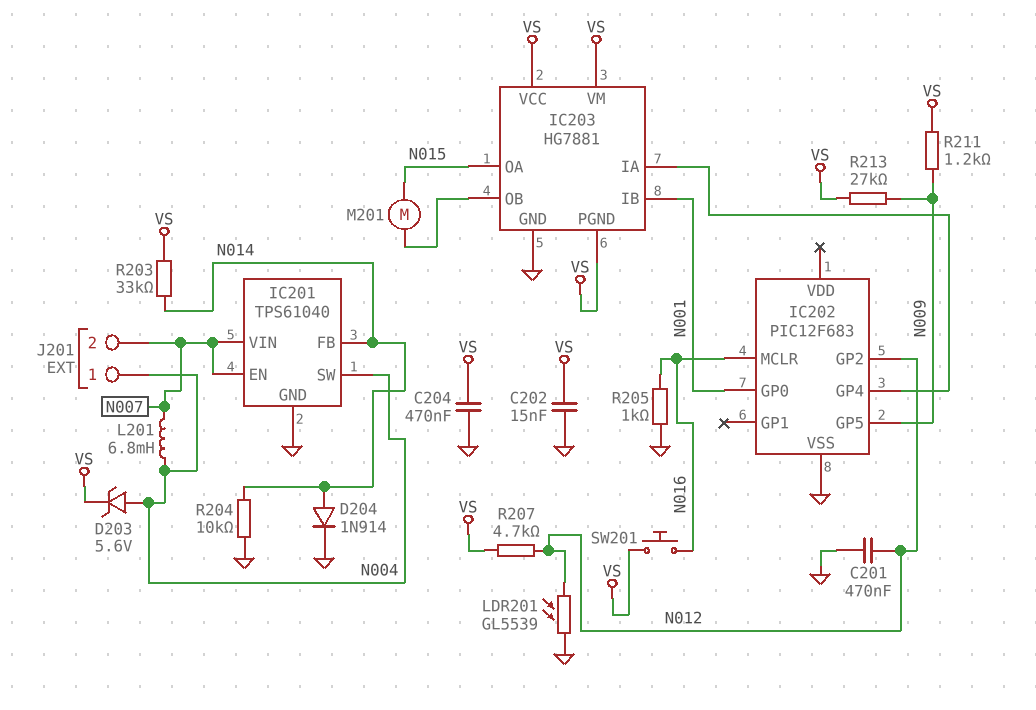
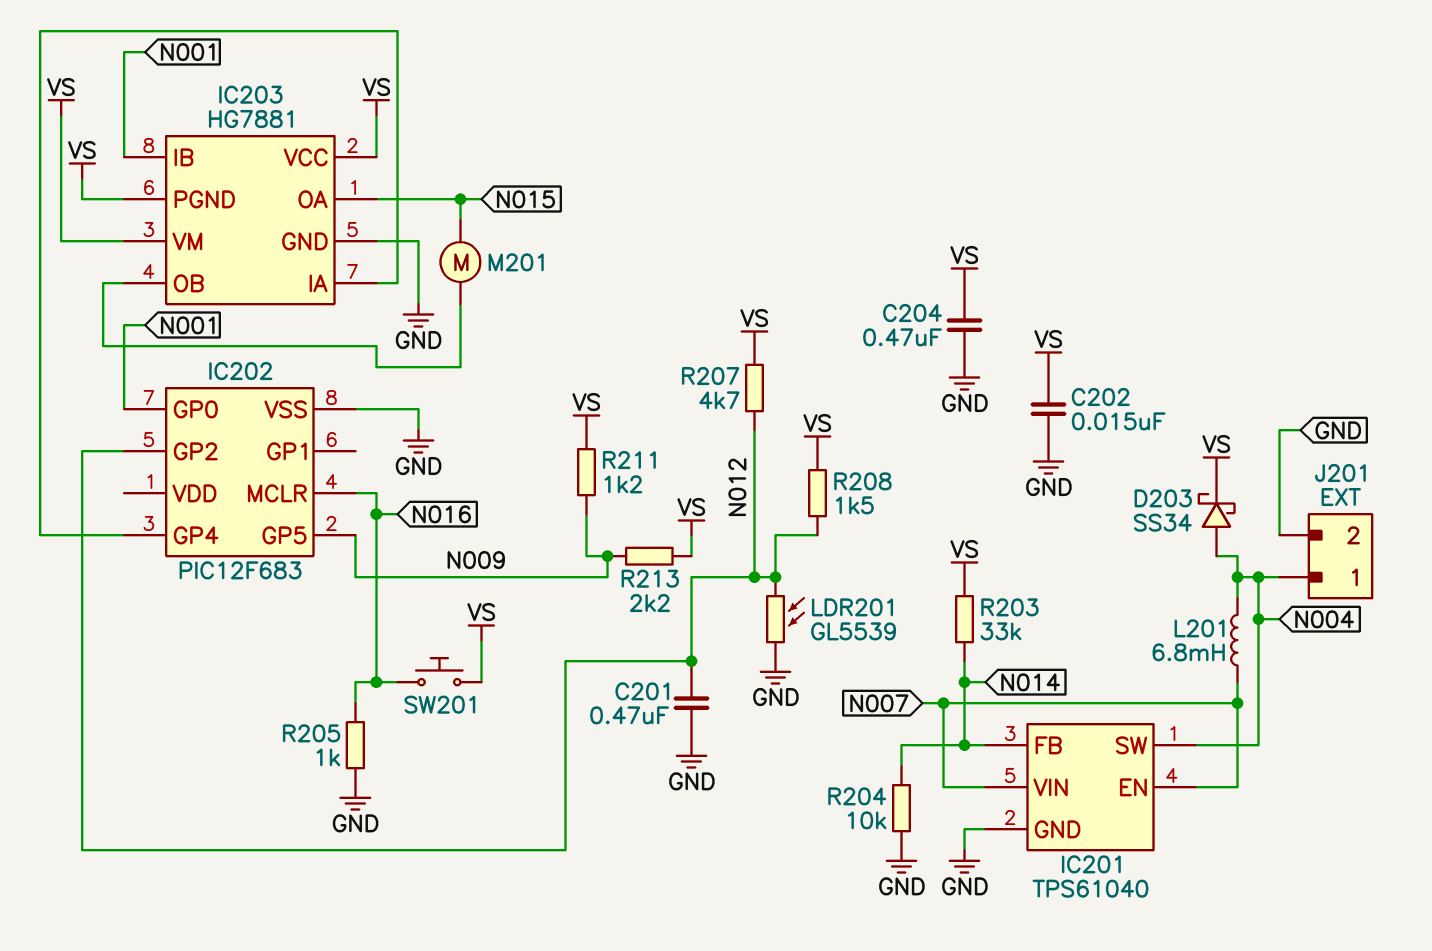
D203: zener 5.6V (A N004, K VS) -> schottky SS34 (A N004, K VS)
D204: diode 1N914 (A N014, K GND) -> none
J201 pin 2: N007 -> GND
R208: none -> 1.5k (N012, VS)
R213: 27k (N009, VS) -> 2.2k (N009, VS)

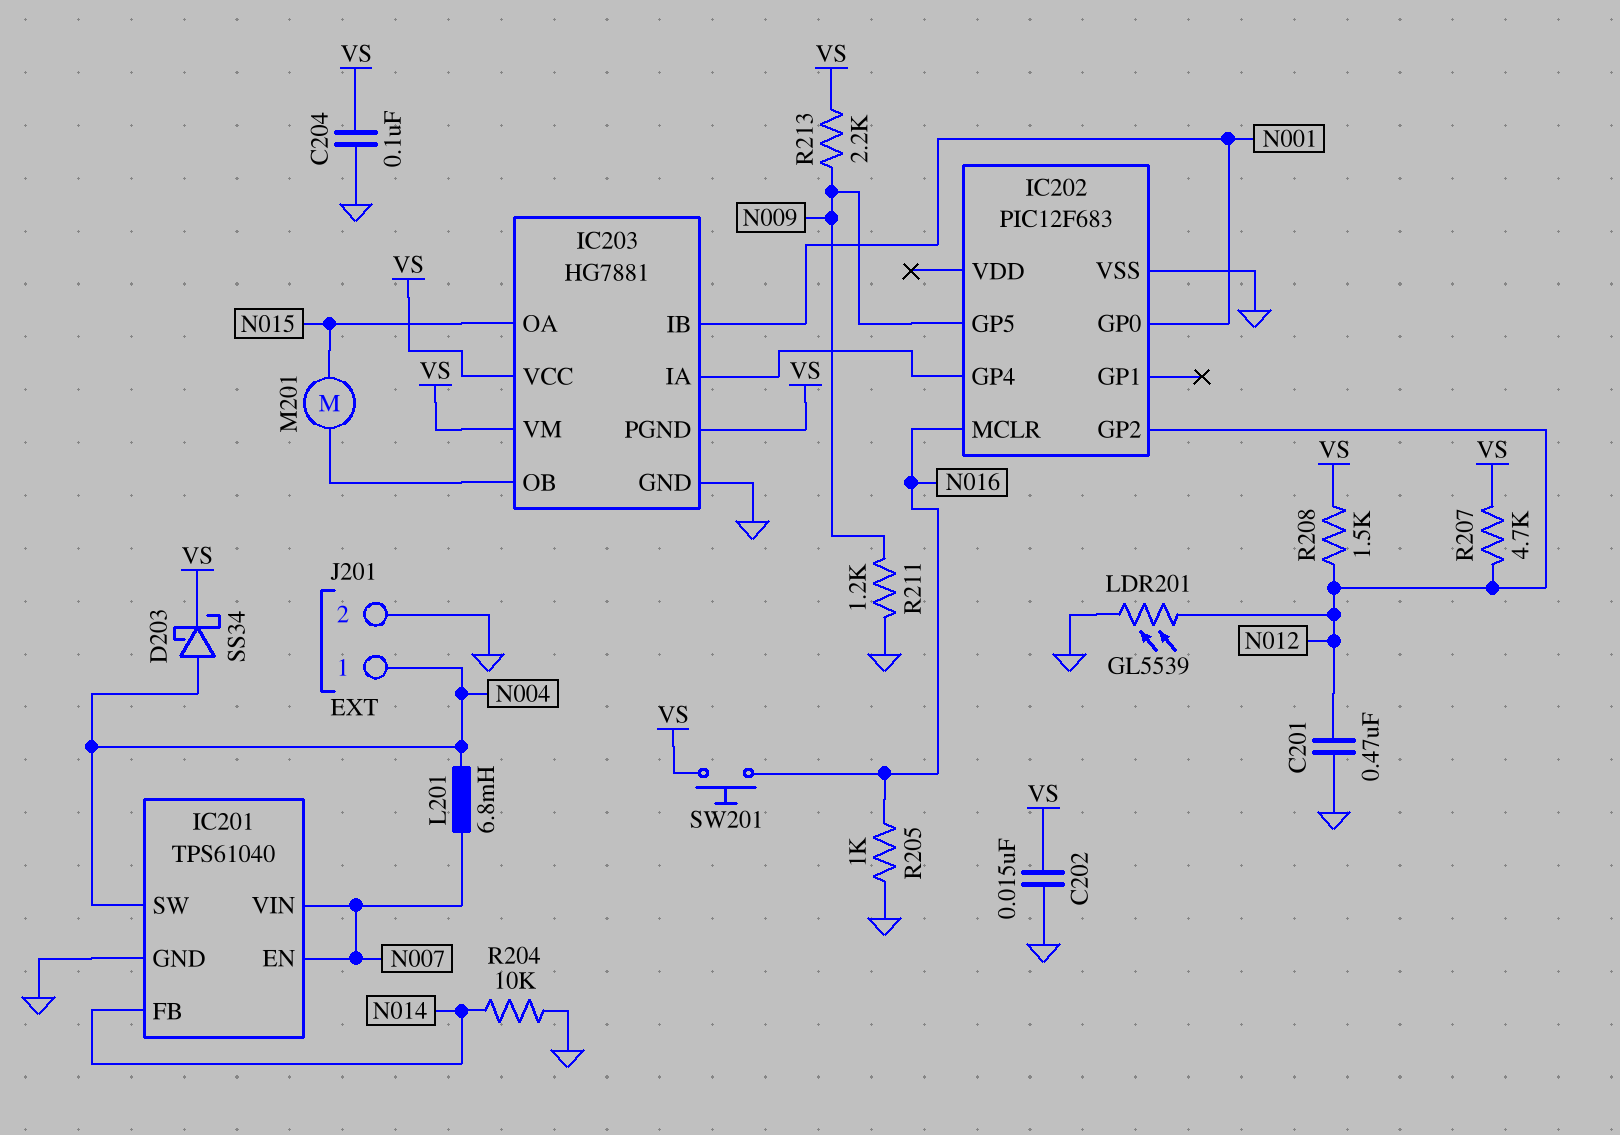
C204: 470nF (GND, VS) -> 100nF (GND, VS)
R203: 33k (N014, VS) -> none
R211: 1.2k (N009, VS) -> 1.2k (GND, N009)

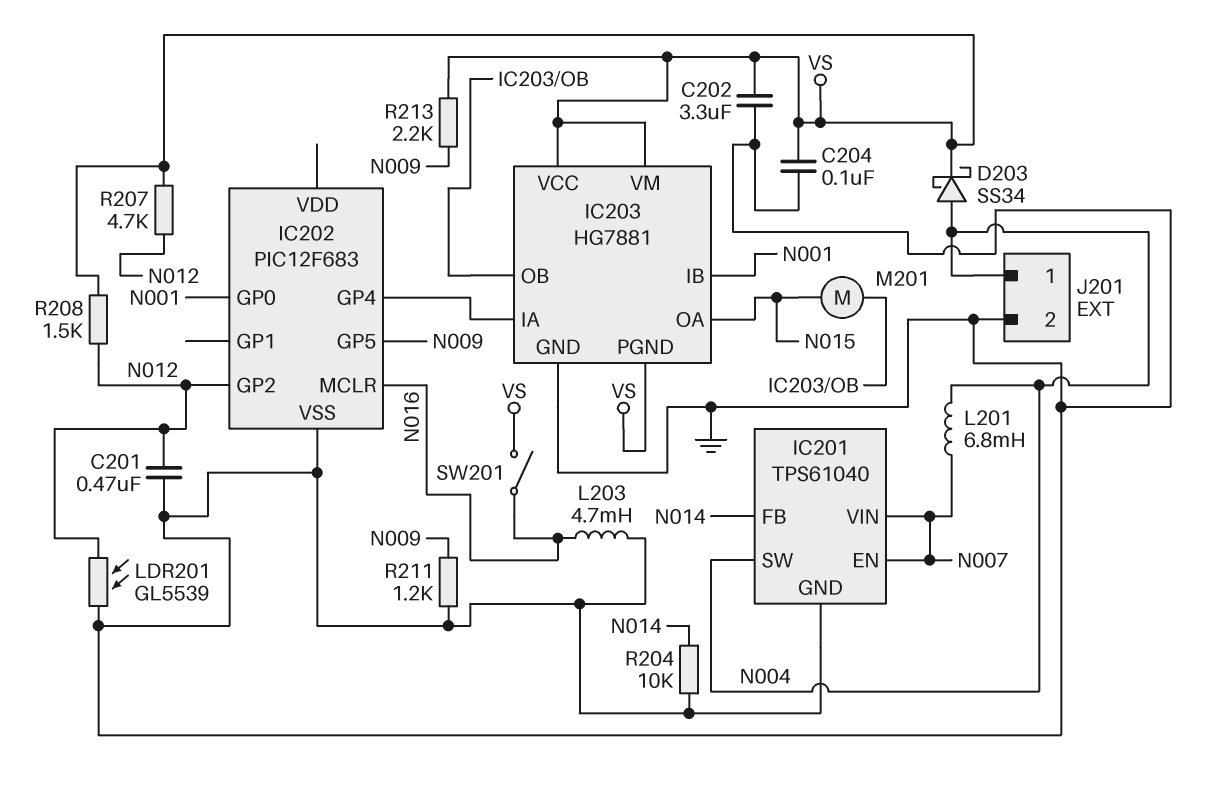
C202: 15nF (GND, VS) -> 3.3uF (GND, VS)
L203: none -> 4.7mH (GND, N016)
R205: 1k (GND, N016) -> none
SW201: button (N016, VS) -> switch (N016, VS)

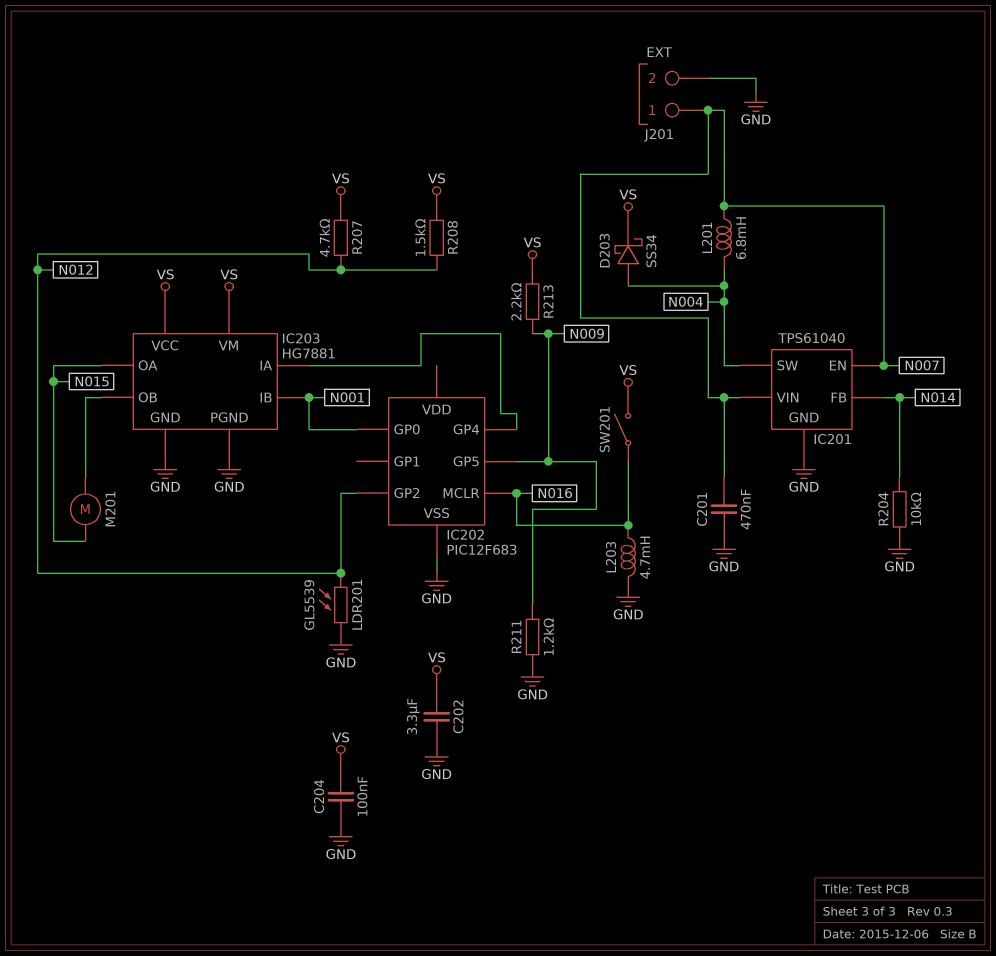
C201: 470nF (GND, N012) -> 470nF (GND, N007)
IC203 pin PGND: VS -> GND
J201 pin 1: N004 -> N007

